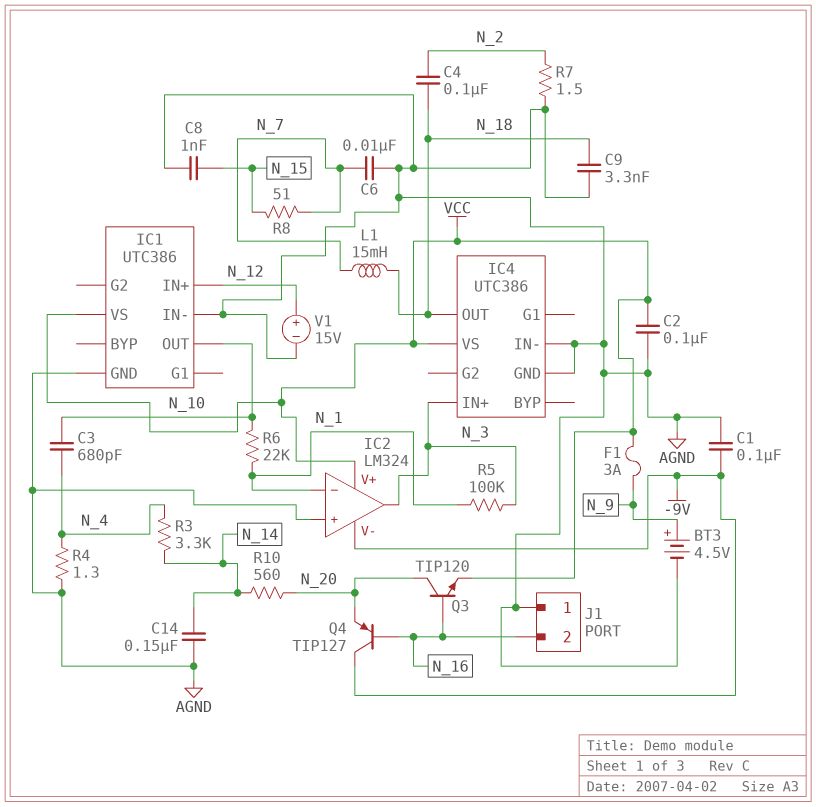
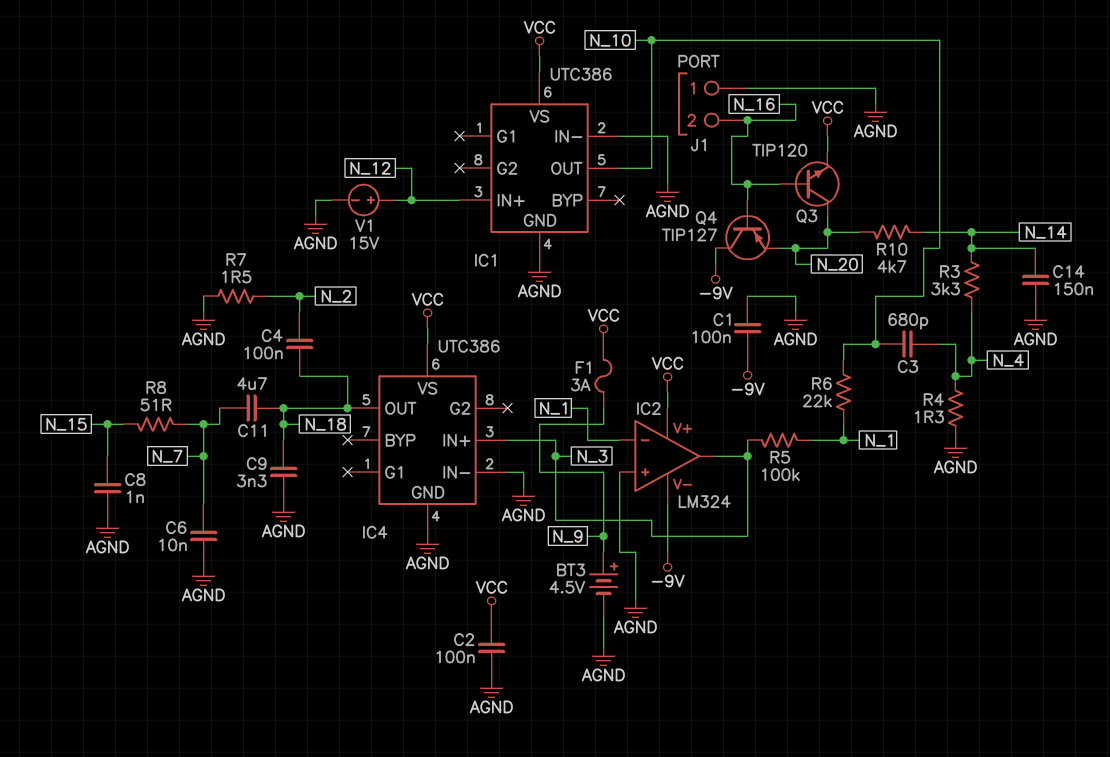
C11: none -> 4.7uF (N_7, N_18)
L1: 15mH (N_7, N_18) -> none
R10: 560 (N_14, N_20) -> 4.7k (N_14, N_20)

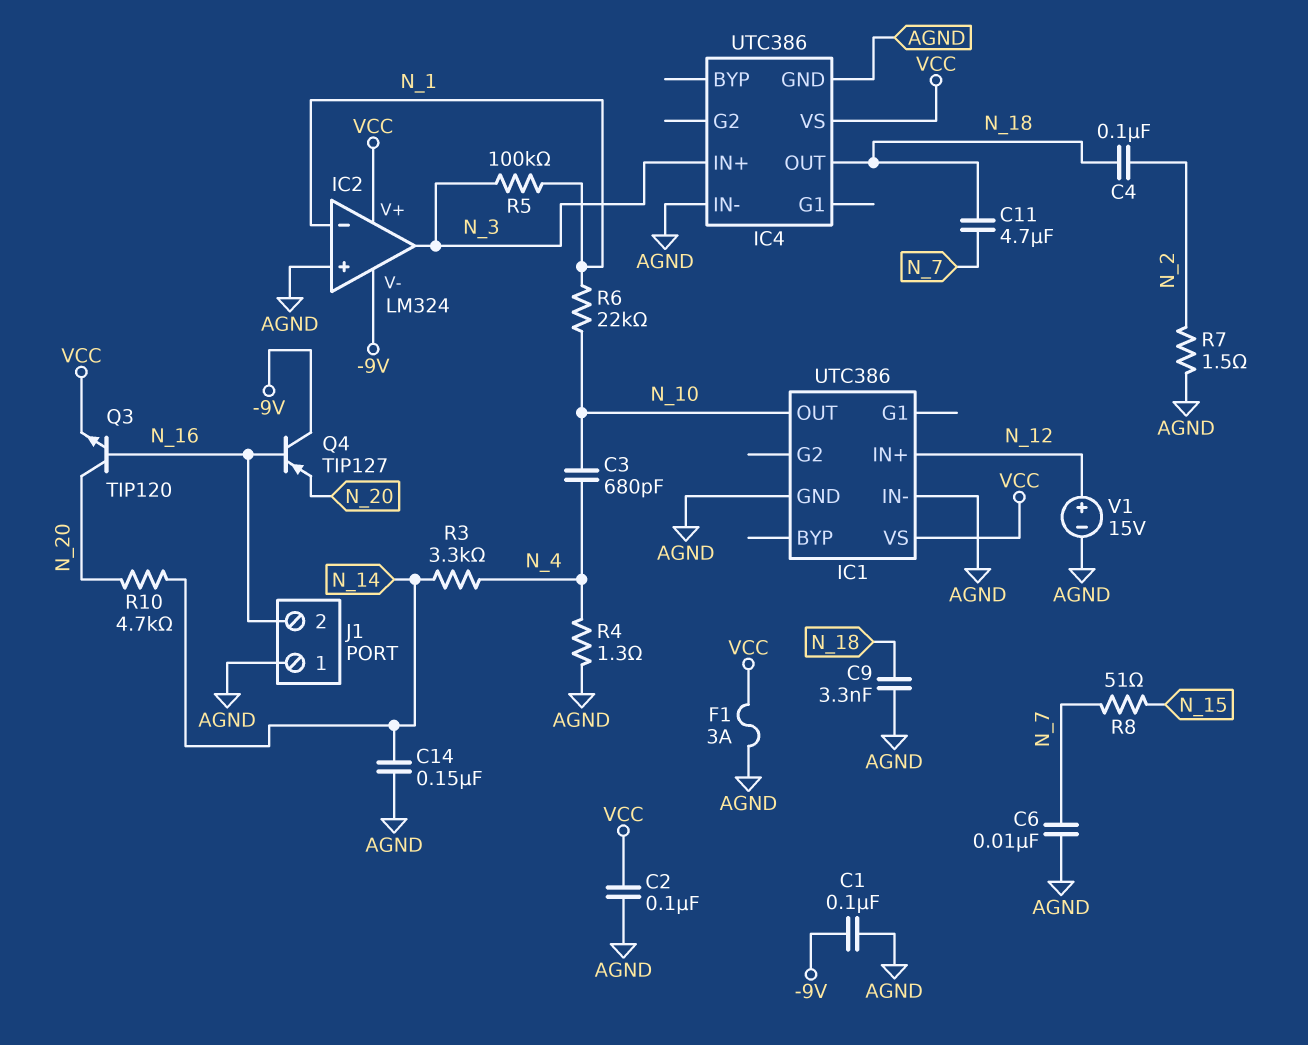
BT3: 4.5V (plus N_9, minus AGND) -> none
C8: 1nF (AGND, N_15) -> none
F1: 3A (N_9, VCC) -> 3A (AGND, VCC)

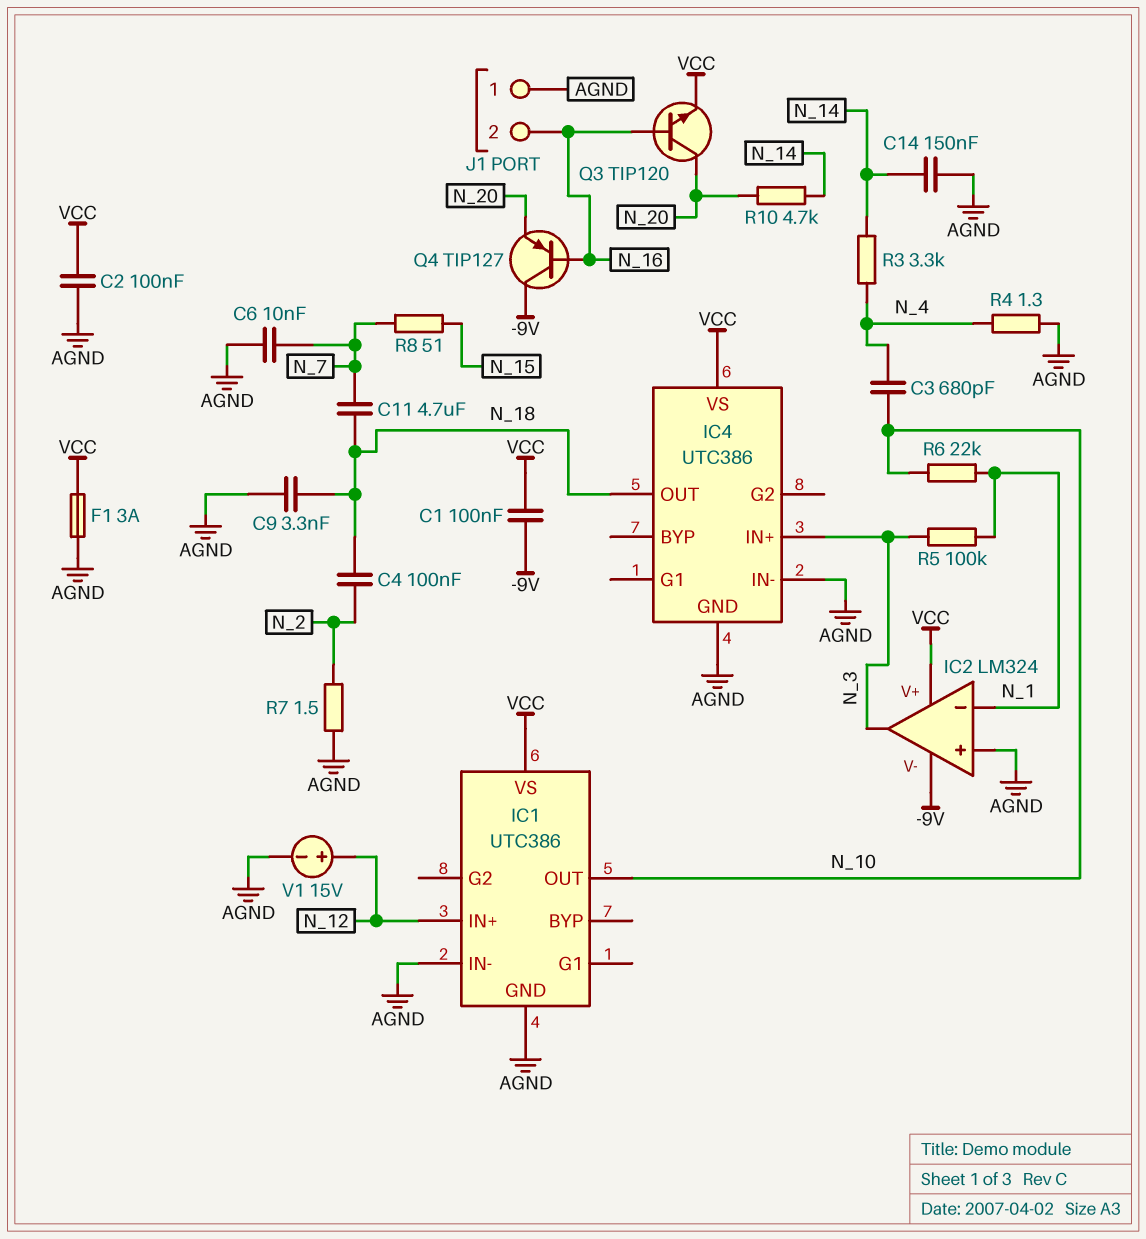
C1: 100nF (-9V, AGND) -> 100nF (-9V, VCC)

